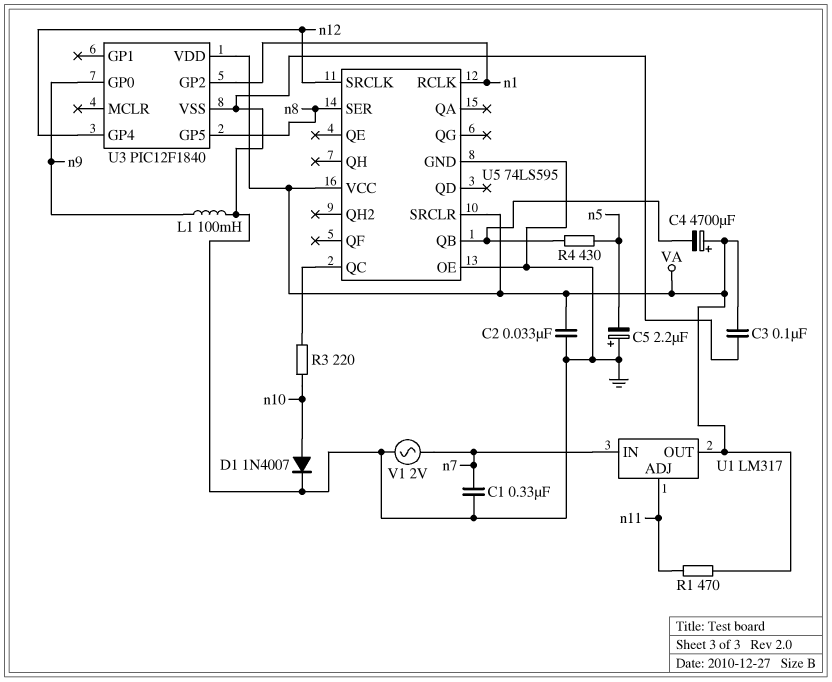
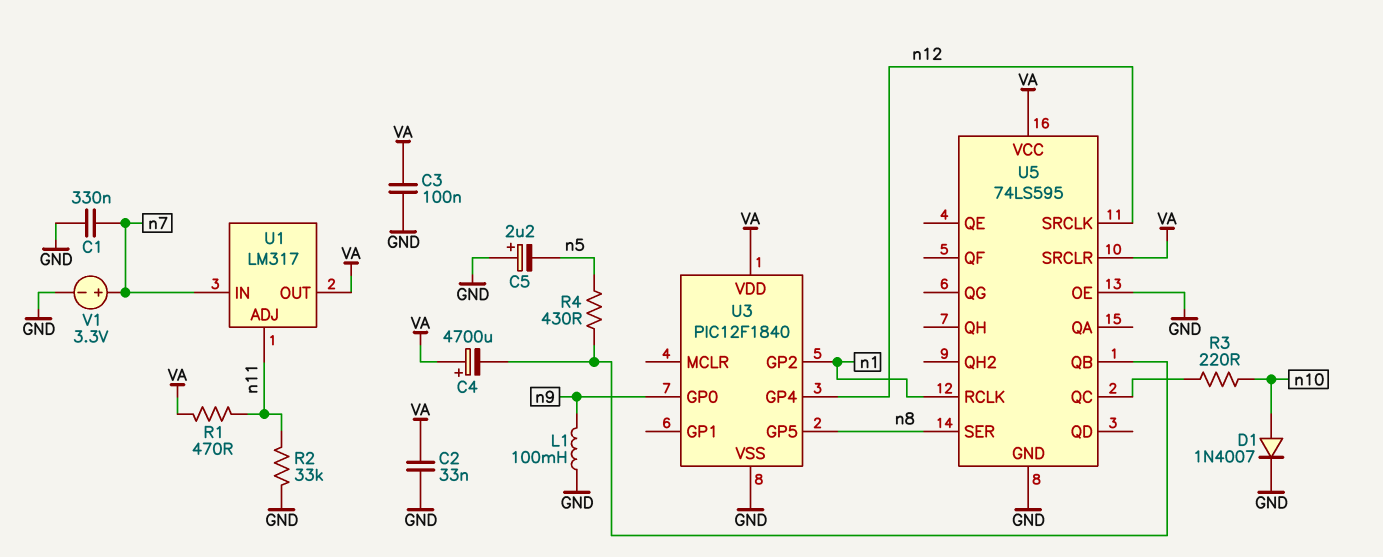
R2: none -> 33k (GND, n11)
V1: AC 2V (GND, n7) -> 3.3V (plus n7, minus GND)

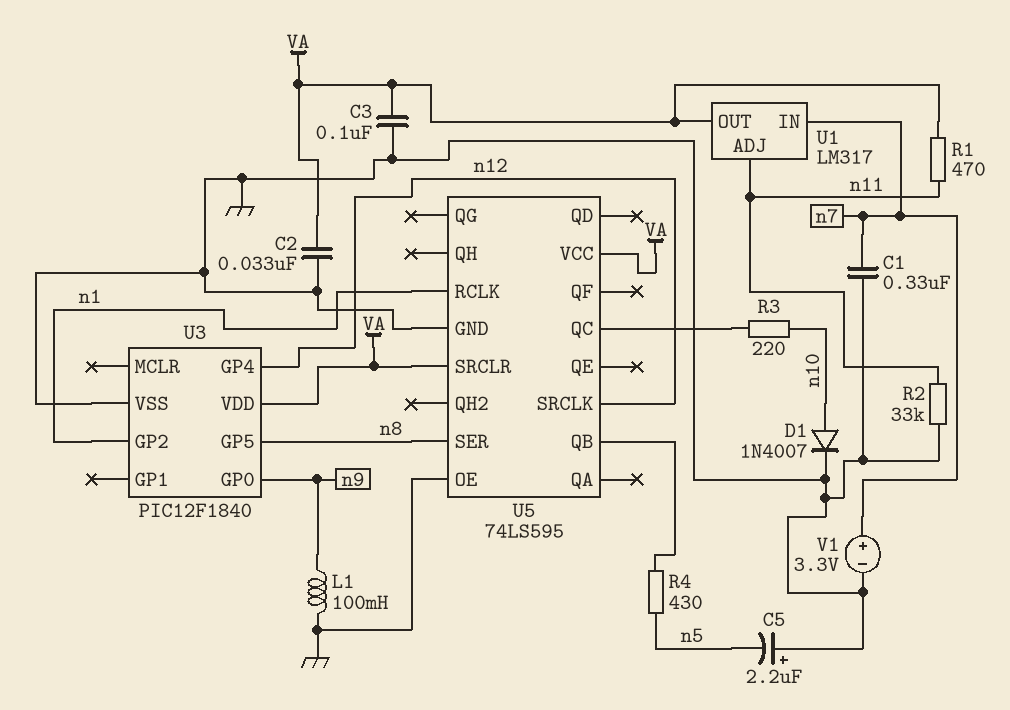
C4: 4700uF (plus VA, minus U5/QB) -> none

